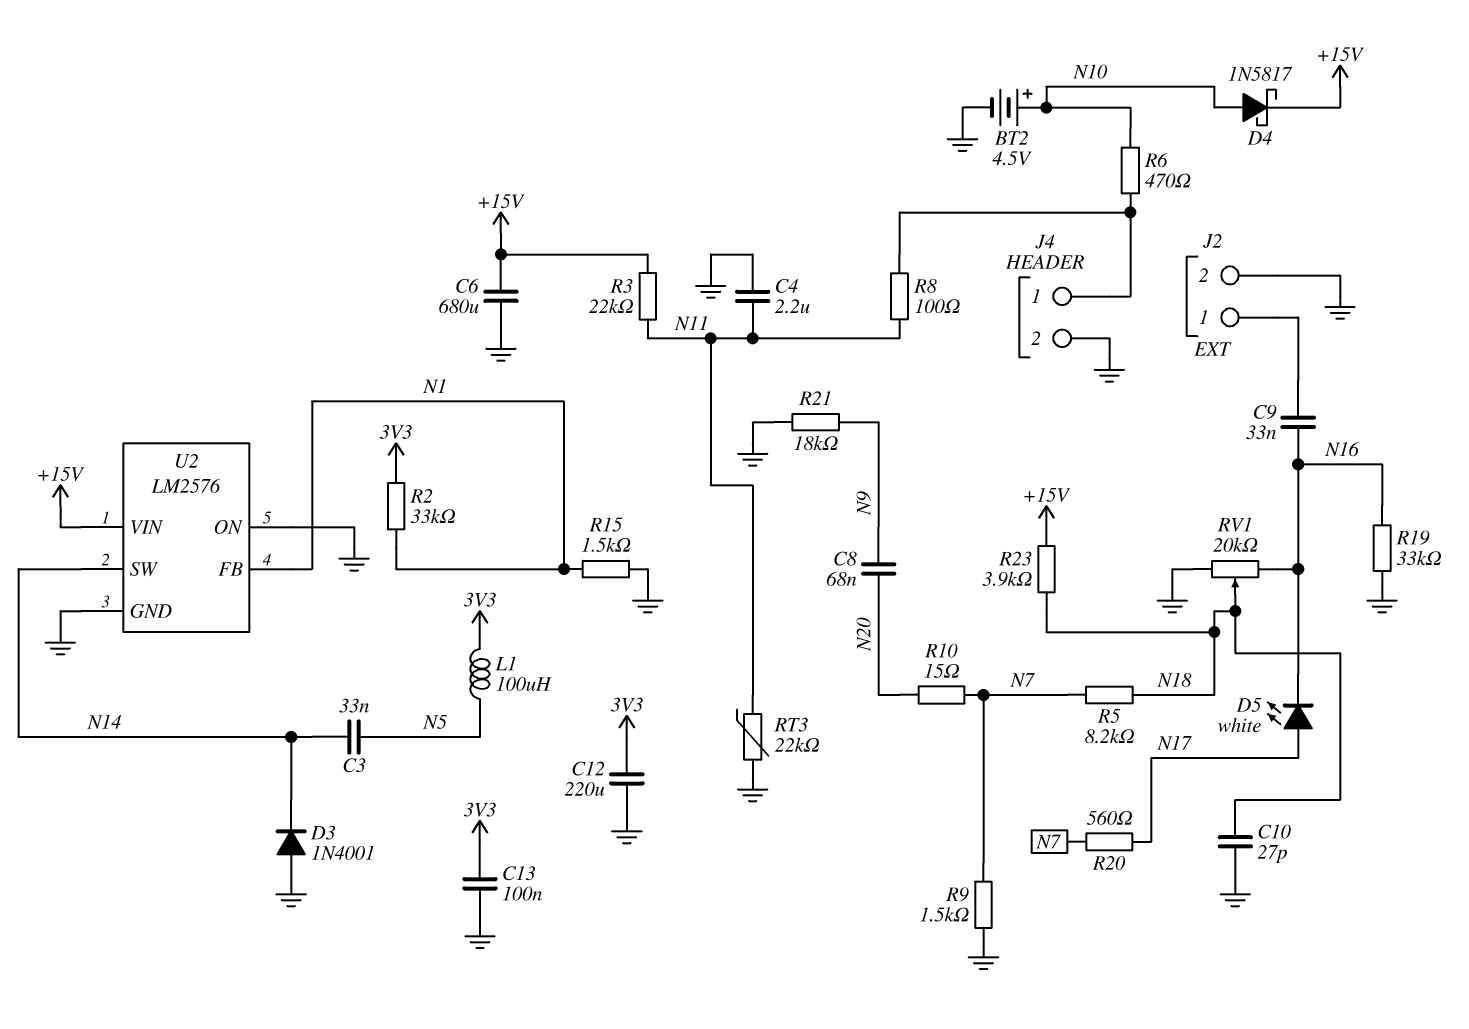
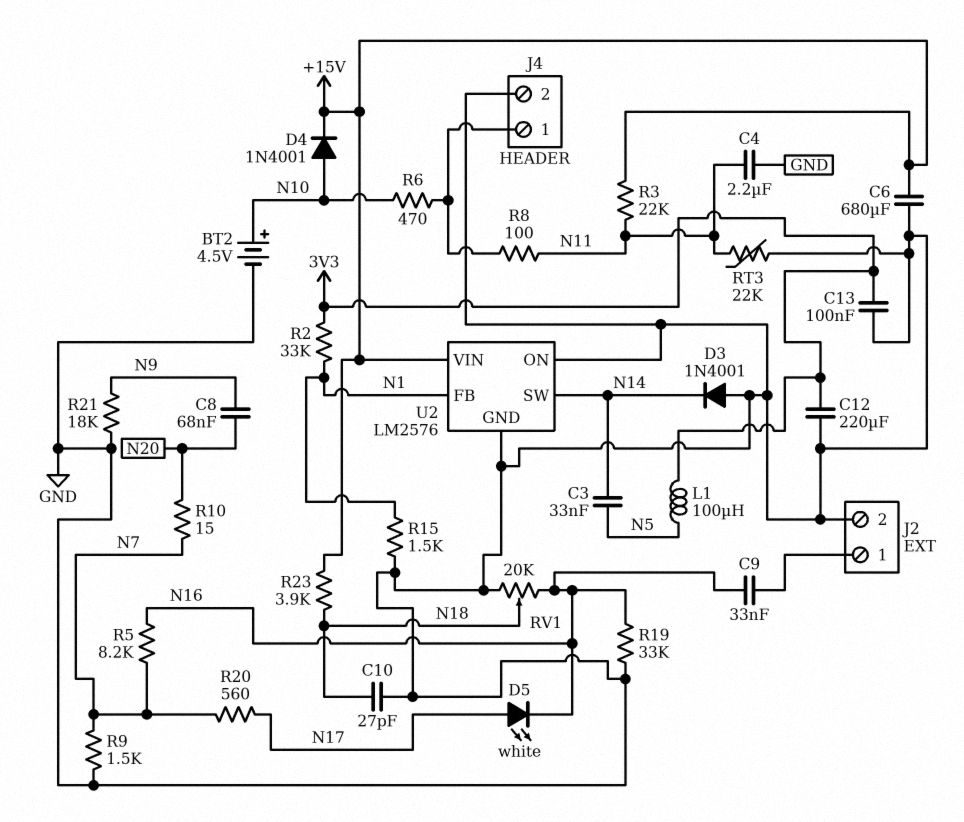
D4: schottky 1N5817 (A N10, K +15V) -> diode 1N4001 (A N10, K +15V)
R5: 8.2k (N7, N18) -> 8.2k (N7, N16)

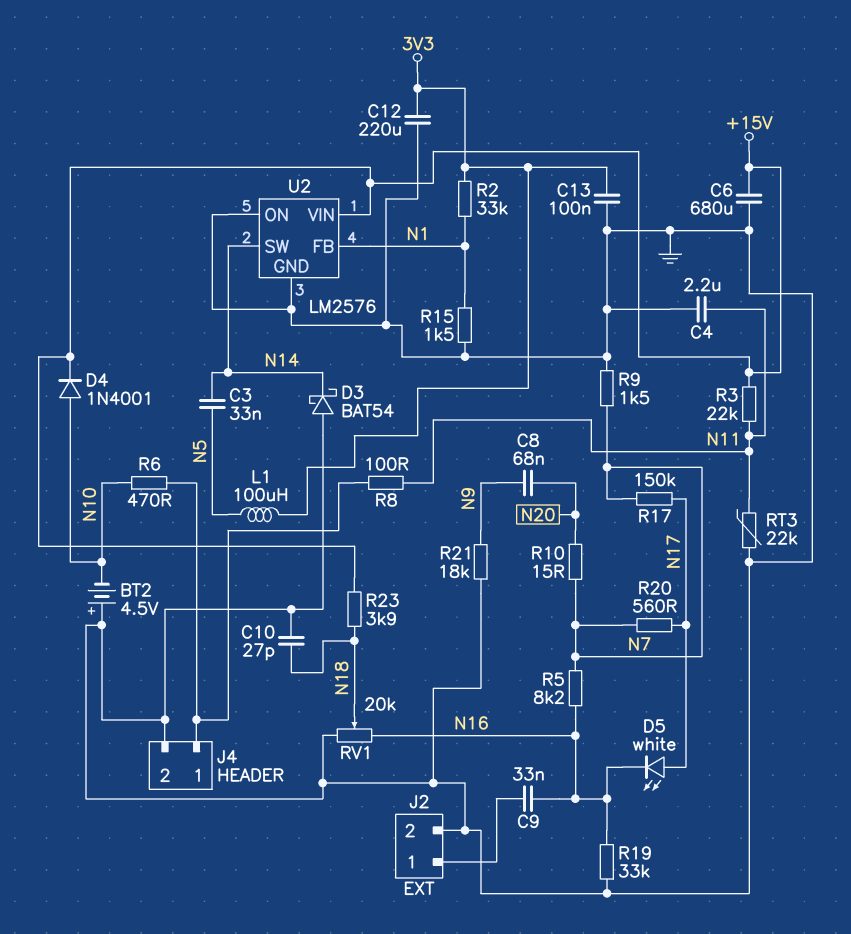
BT2: 4.5V (plus N10, minus GND) -> 4.5V (plus GND, minus N10)
D3: diode 1N4001 (A GND, K N14) -> schottky BAT54 (A GND, K N14)
R17: none -> 150k (N7, N17)

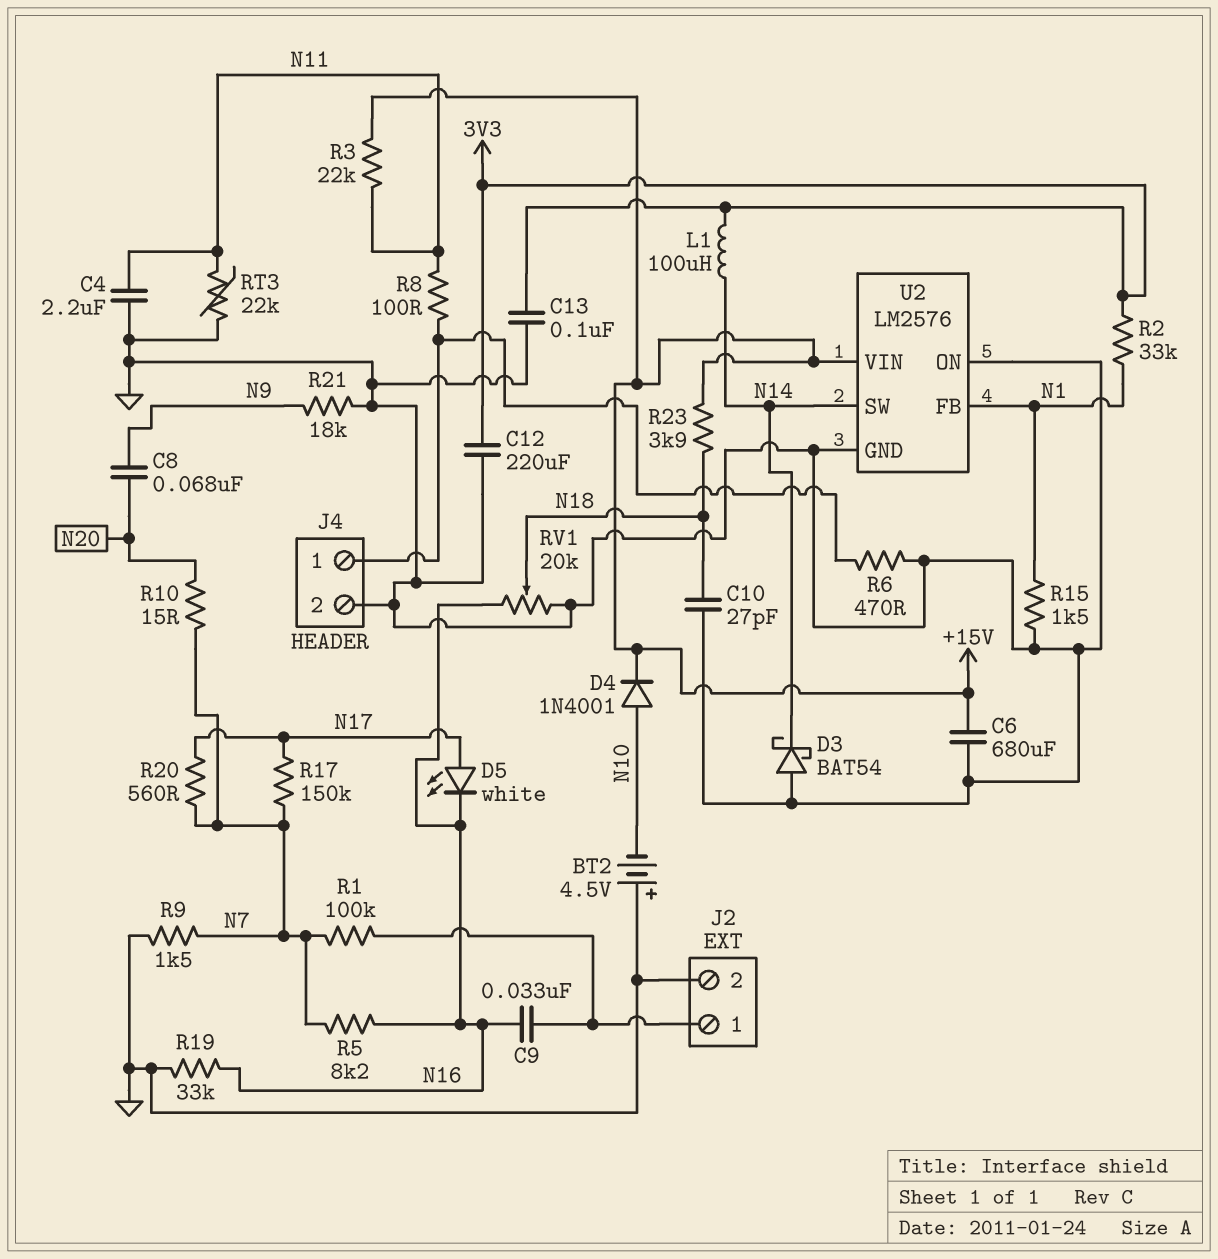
C3: 33nF (N5, N14) -> none
L1: 100uH (3V3, N5) -> 100uH (3V3, N14)
R1: none -> 100k (J2/1, N7)
R6: 470 (J4/1, N10) -> 470 (GND, J4/1)

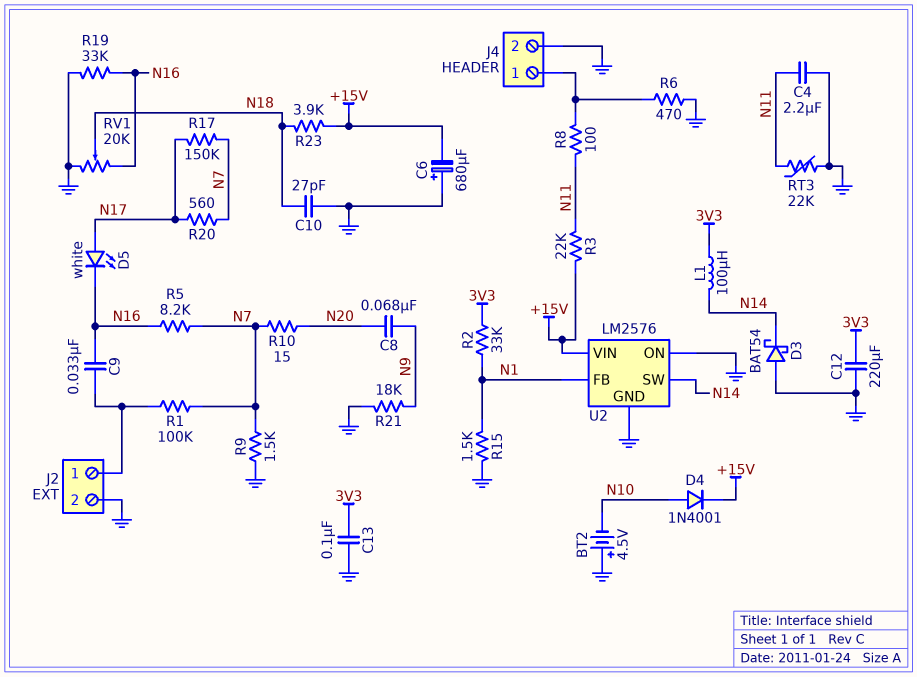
C6: 680uF (+15V, GND) -> 680uF (plus GND, minus +15V)

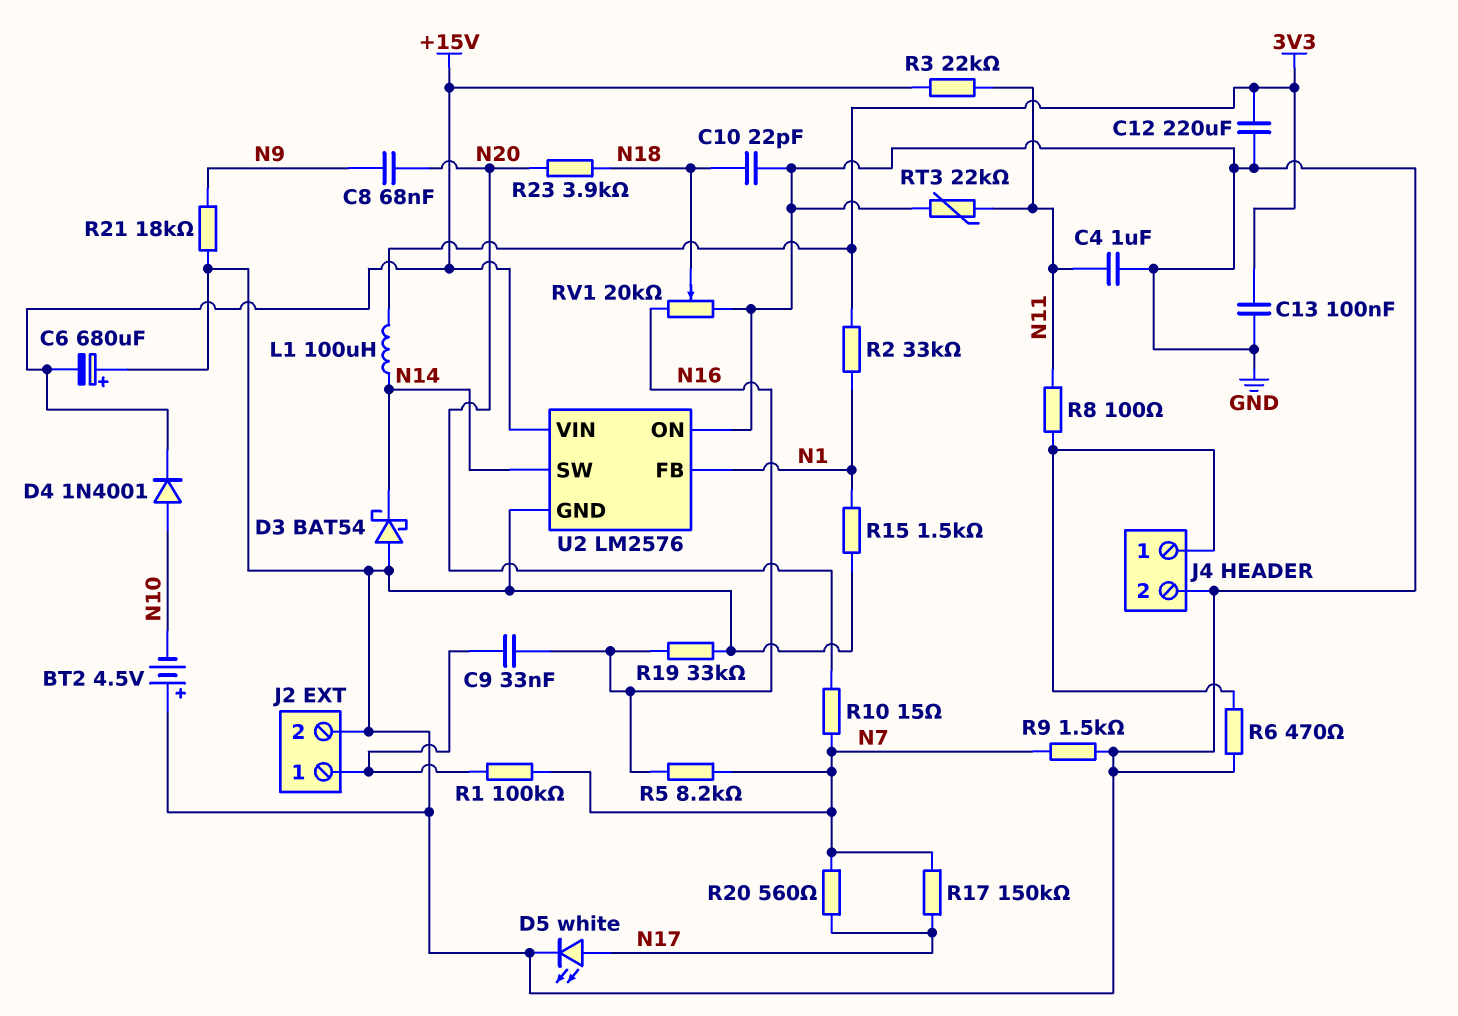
C4: 2.2uF (GND, N11) -> 1uF (GND, N11)
C10: 27pF (GND, N18) -> 22pF (GND, N18)
D5: LED white (A N17, K N16) -> LED white (A N17, K GND)
R23: 3.9k (+15V, N18) -> 3.9k (N18, N20)

